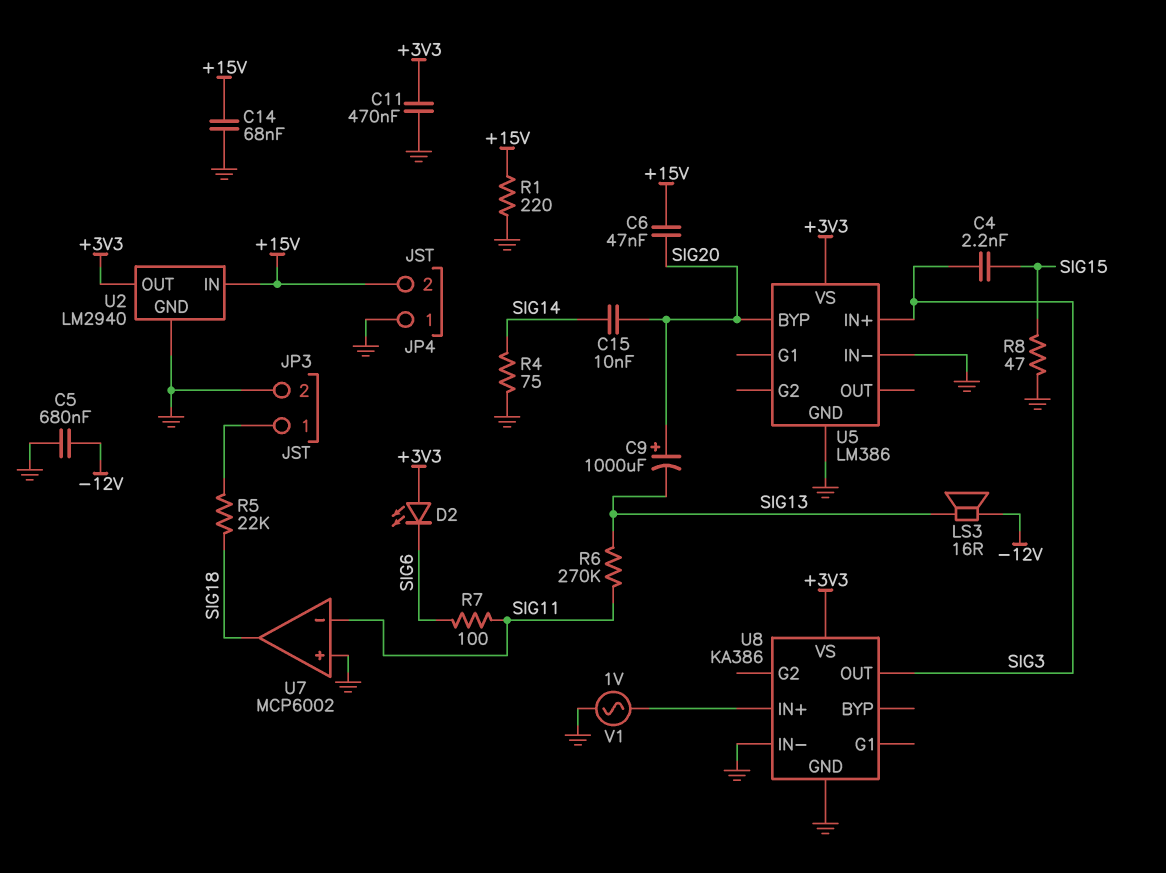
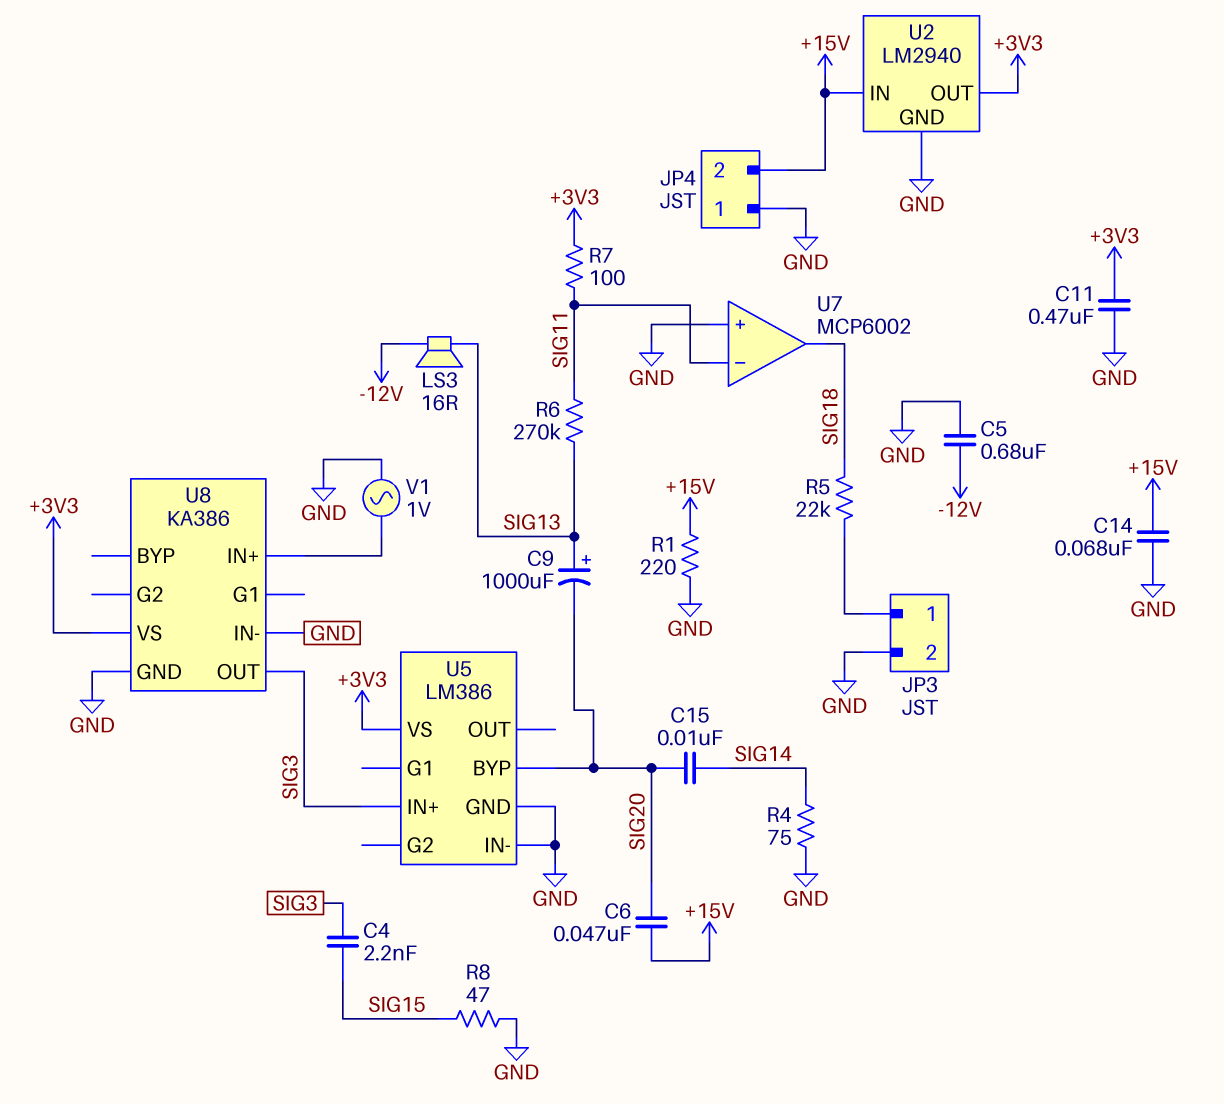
C9: 1000uF (plus SIG20, minus SIG13) -> 1000uF (plus SIG13, minus SIG20)
D2: LED (A +3V3, K SIG6) -> none
R7: 100 (SIG6, SIG11) -> 100 (+3V3, SIG11)

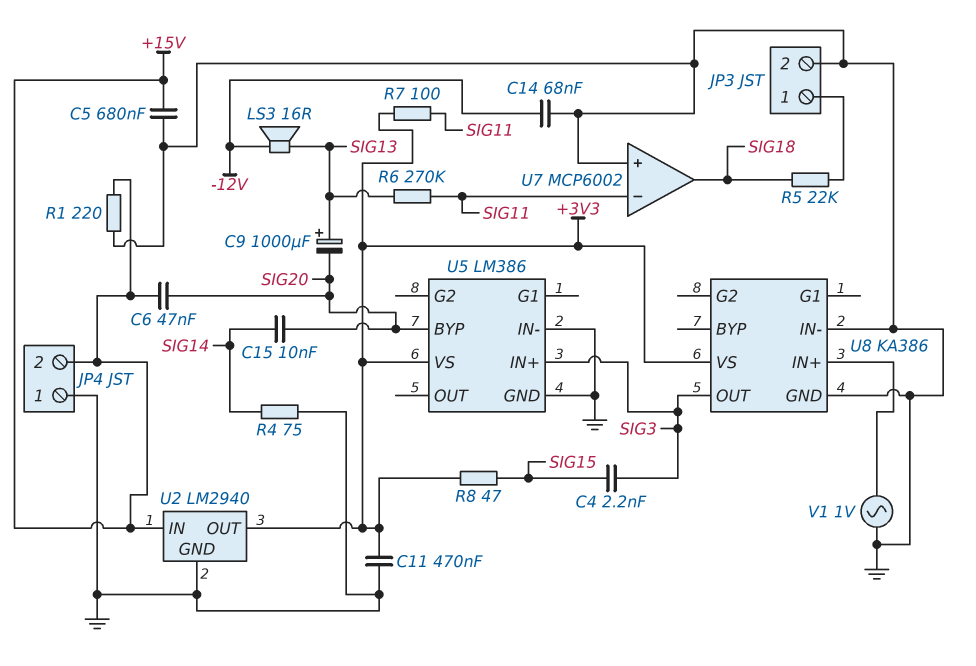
C5: 680nF (-12V, GND) -> 680nF (+15V, GND)
C14: 68nF (+15V, GND) -> 68nF (-12V, GND)
R8: 47 (GND, SIG15) -> 47 (+3V3, SIG15)

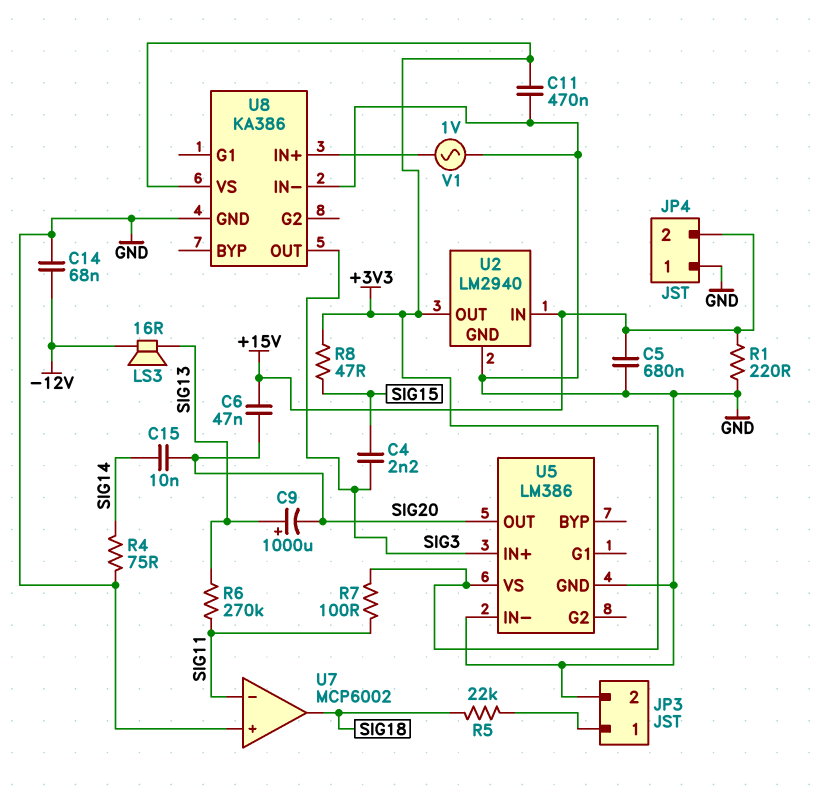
U5 pin BYP: SIG20 -> none
U5 pin OUT: none -> SIG20

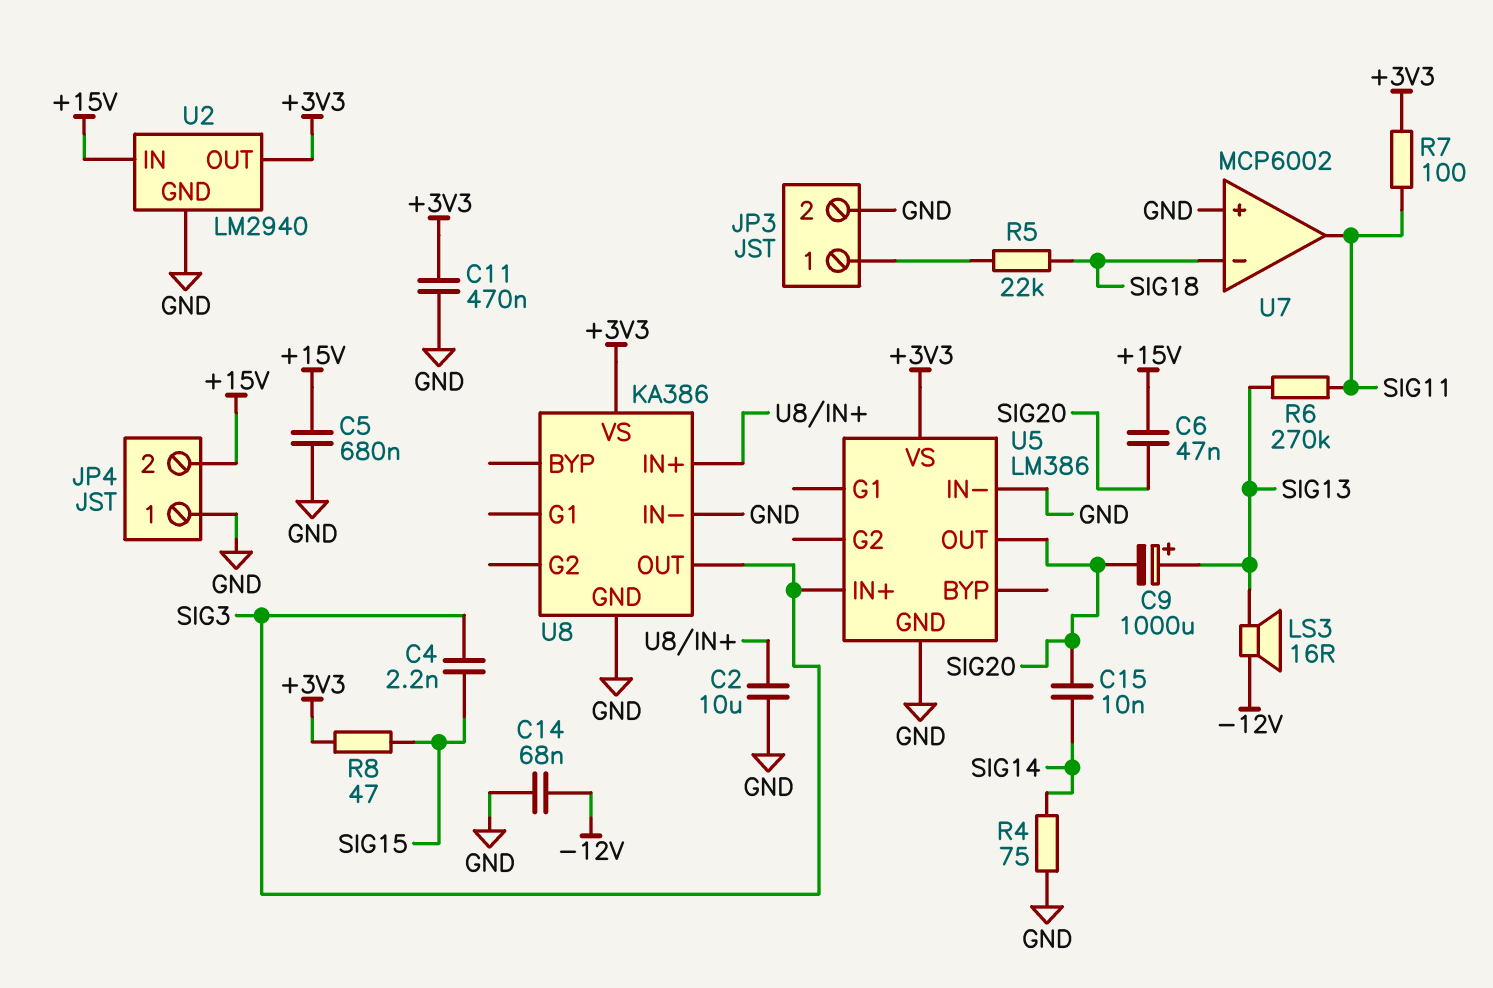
C2: none -> 10uF (GND, U8/IN+)
R1: 220 (+15V, GND) -> none
U7 pin in-: SIG11 -> SIG18
U7 pin out: SIG18 -> SIG11
V1: AC 1V (GND, U8/IN+) -> none

